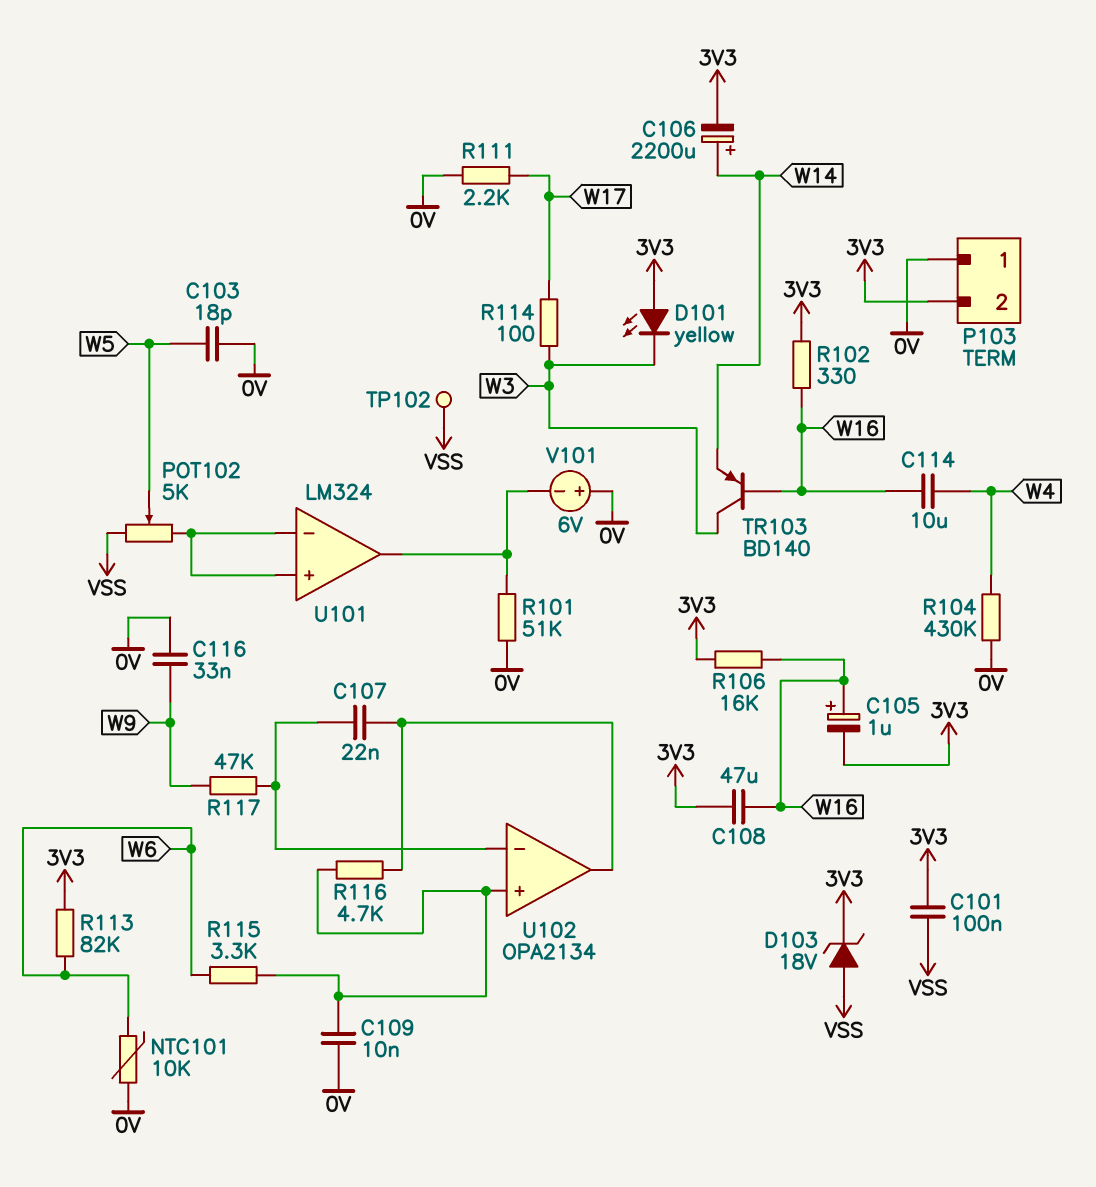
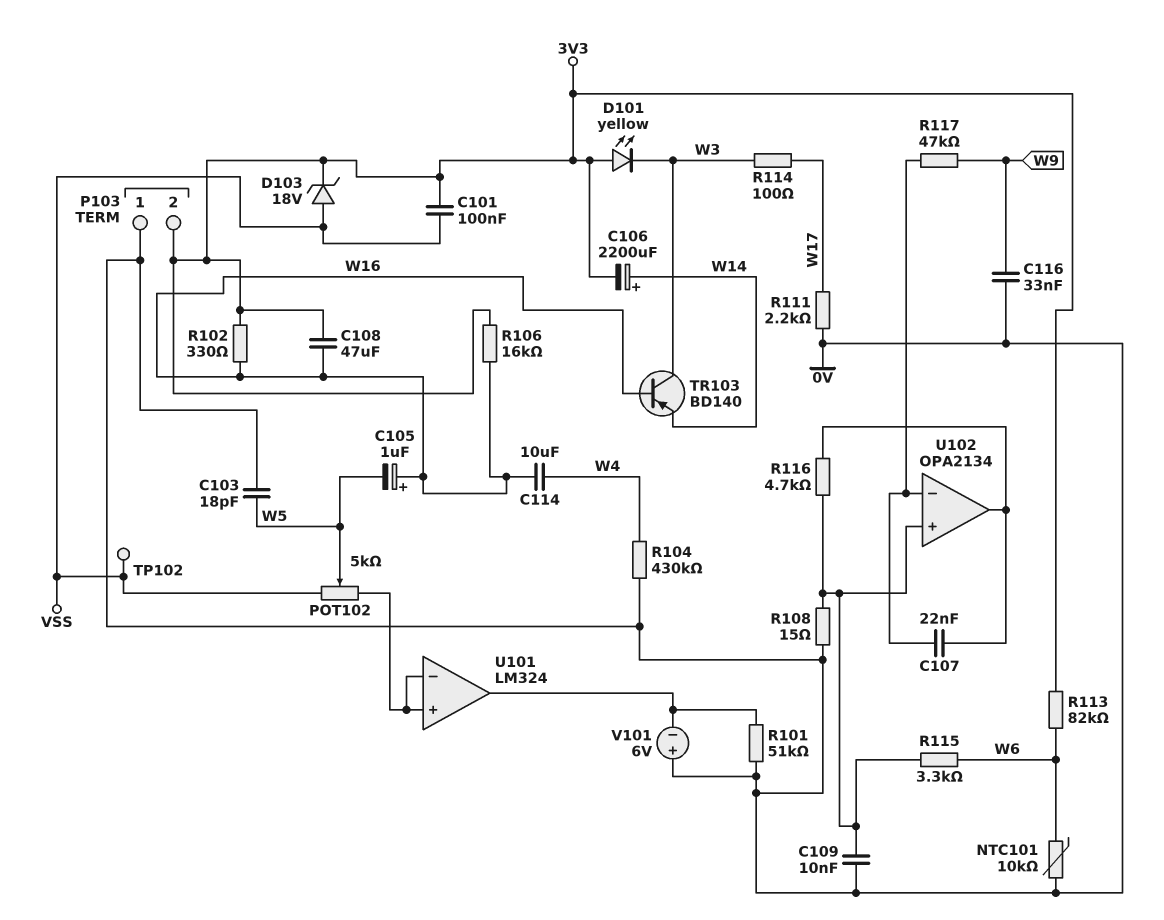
C105: 1uF (plus W16, minus 3V3) -> 1uF (plus W16, minus W5)
R108: none -> 15 (0V, U102/in+)

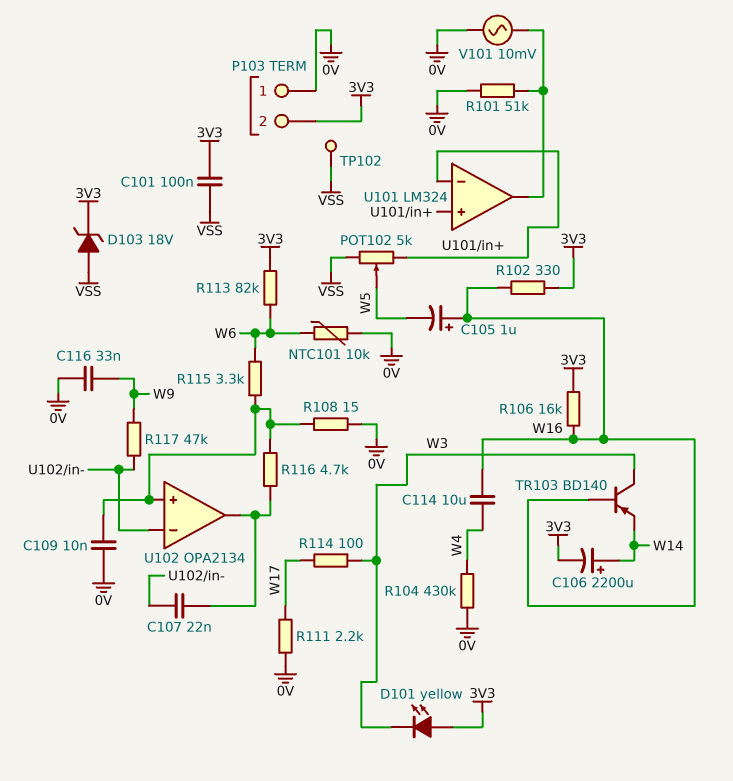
C103: 18pF (0V, W5) -> none
C108: 47uF (3V3, W16) -> none
V101: 6V (plus 0V, minus U101/out) -> AC 10mV (0V, U101/out)

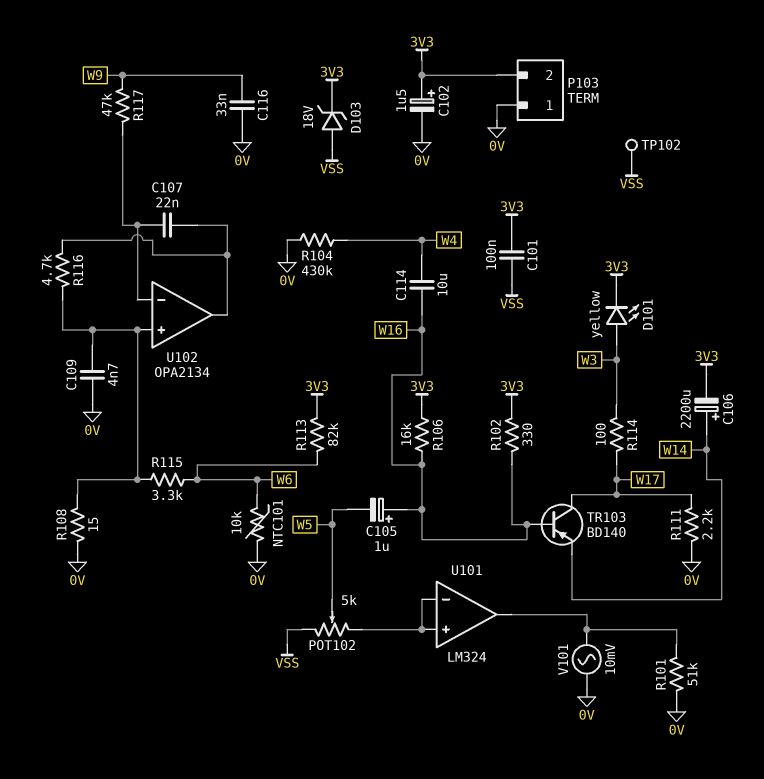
C102: none -> 1.5uF (plus 3V3, minus 0V)
C109: 10nF (0V, U102/in+) -> 4.7nF (0V, U102/in+)
D101: LED yellow (A 3V3, K W3) -> LED yellow (A W3, K 3V3)
TR103: PNP BD140 (B W16, C W3, E W14) -> PNP BD140 (B W16, C W17, E W14)

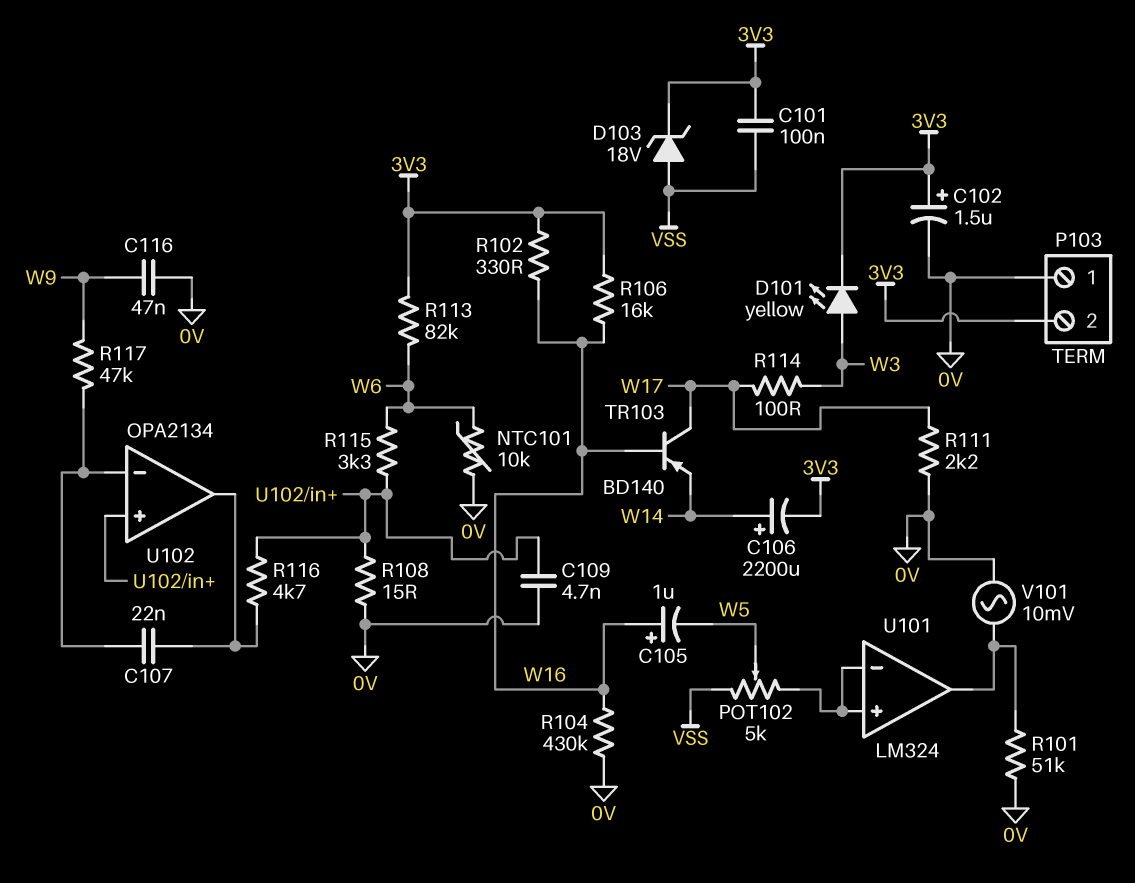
C114: 10uF (W4, W16) -> none
C116: 33nF (0V, W9) -> 47nF (0V, W9)
R104: 430k (0V, W4) -> 430k (0V, W16)
TP102: test point (VSS) -> none

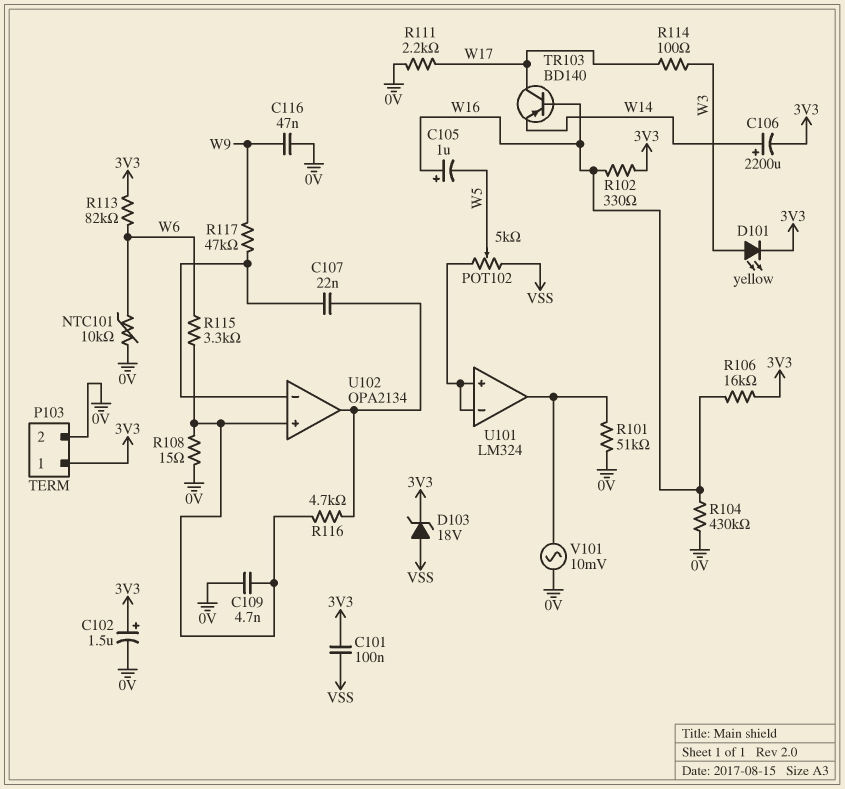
P103 pin 1: 0V -> 3V3
P103 pin 2: 3V3 -> 0V

